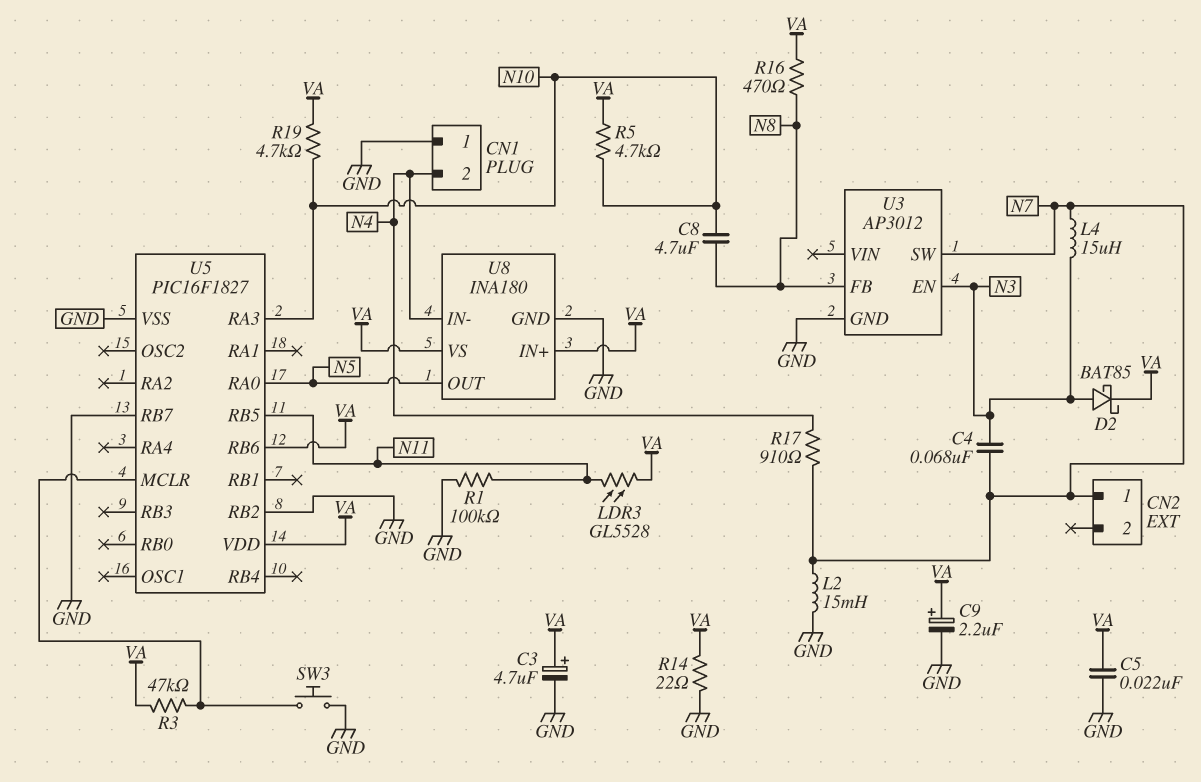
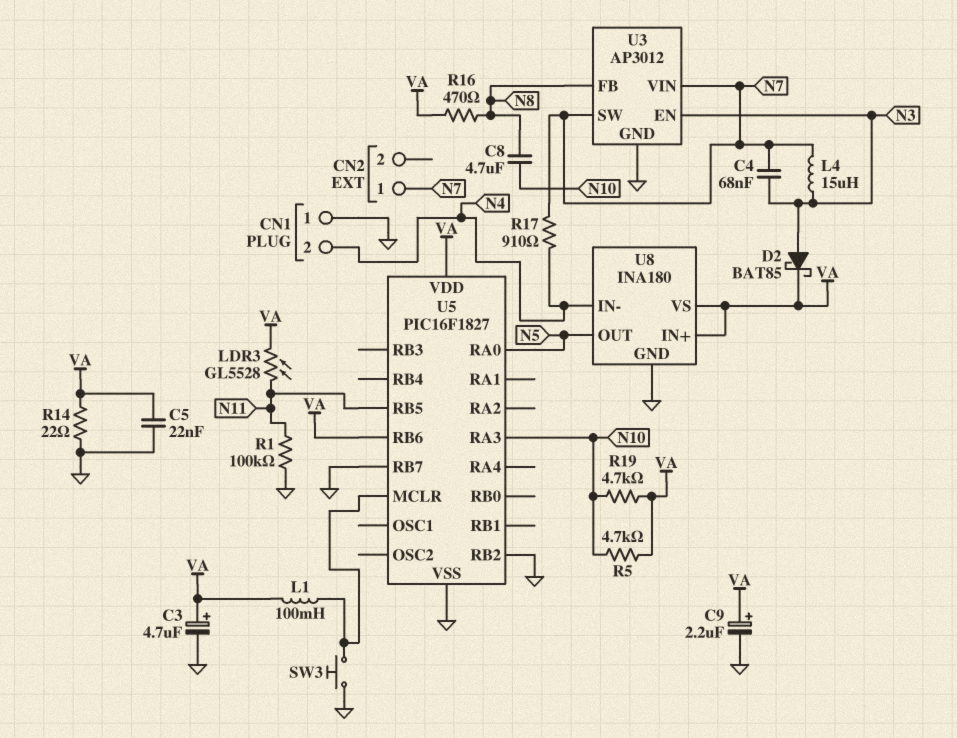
L1: none -> 100mH (U5/MCLR, VA)
L2: 15mH (GND, N7) -> none
R3: 47k (U5/MCLR, VA) -> none
U3 pin VIN: none -> N7

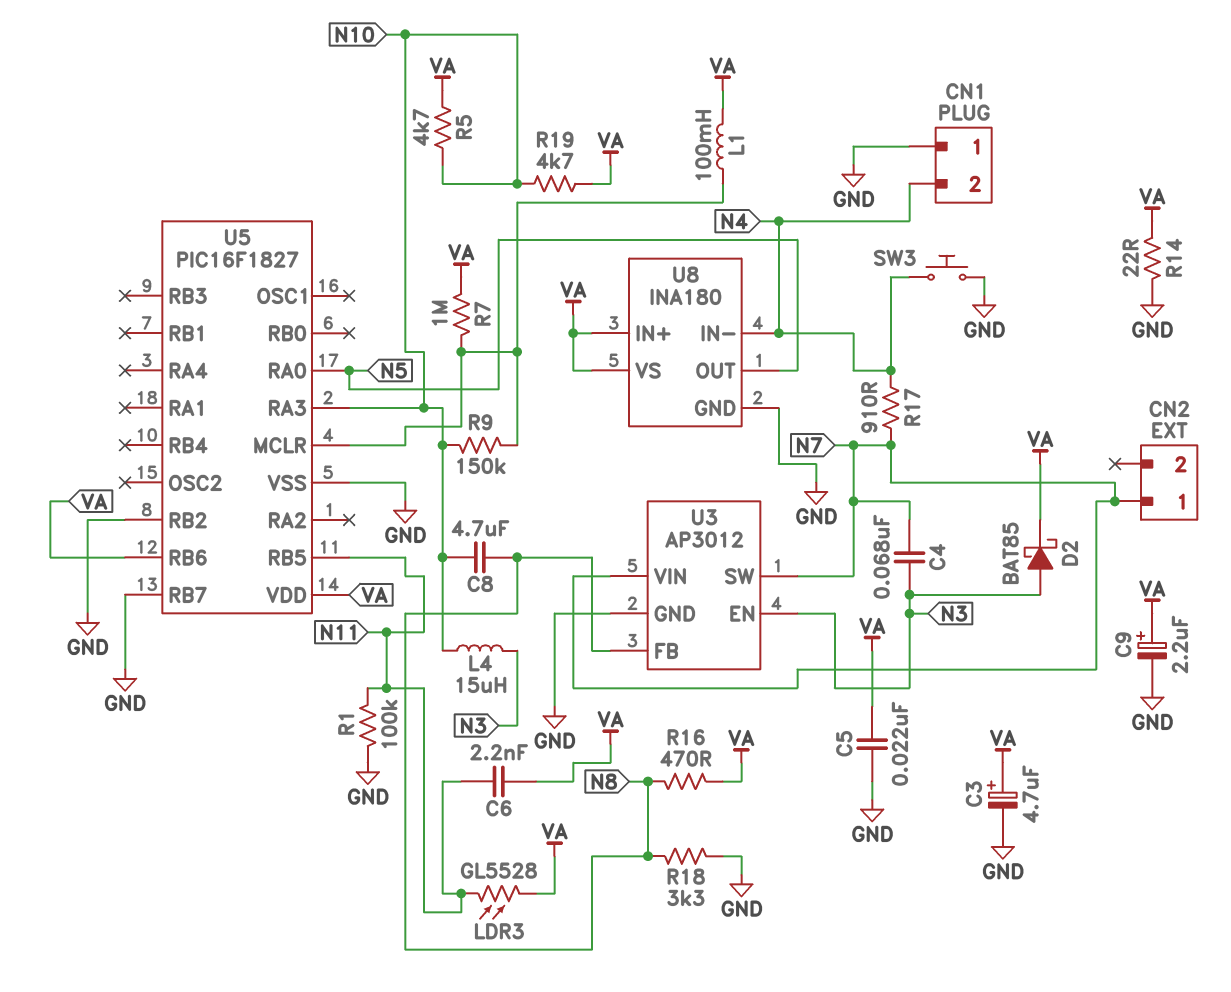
C6: none -> 2.2nF (N11, VA)
L4: 15uH (N3, N7) -> 15uH (N3, N10)
R7: none -> 1M (U5/MCLR, VA)
R9: none -> 150k (N10, U5/MCLR)
R18: none -> 3.3k (GND, N8)
SW3: button (GND, U5/MCLR) -> button (GND, N4)

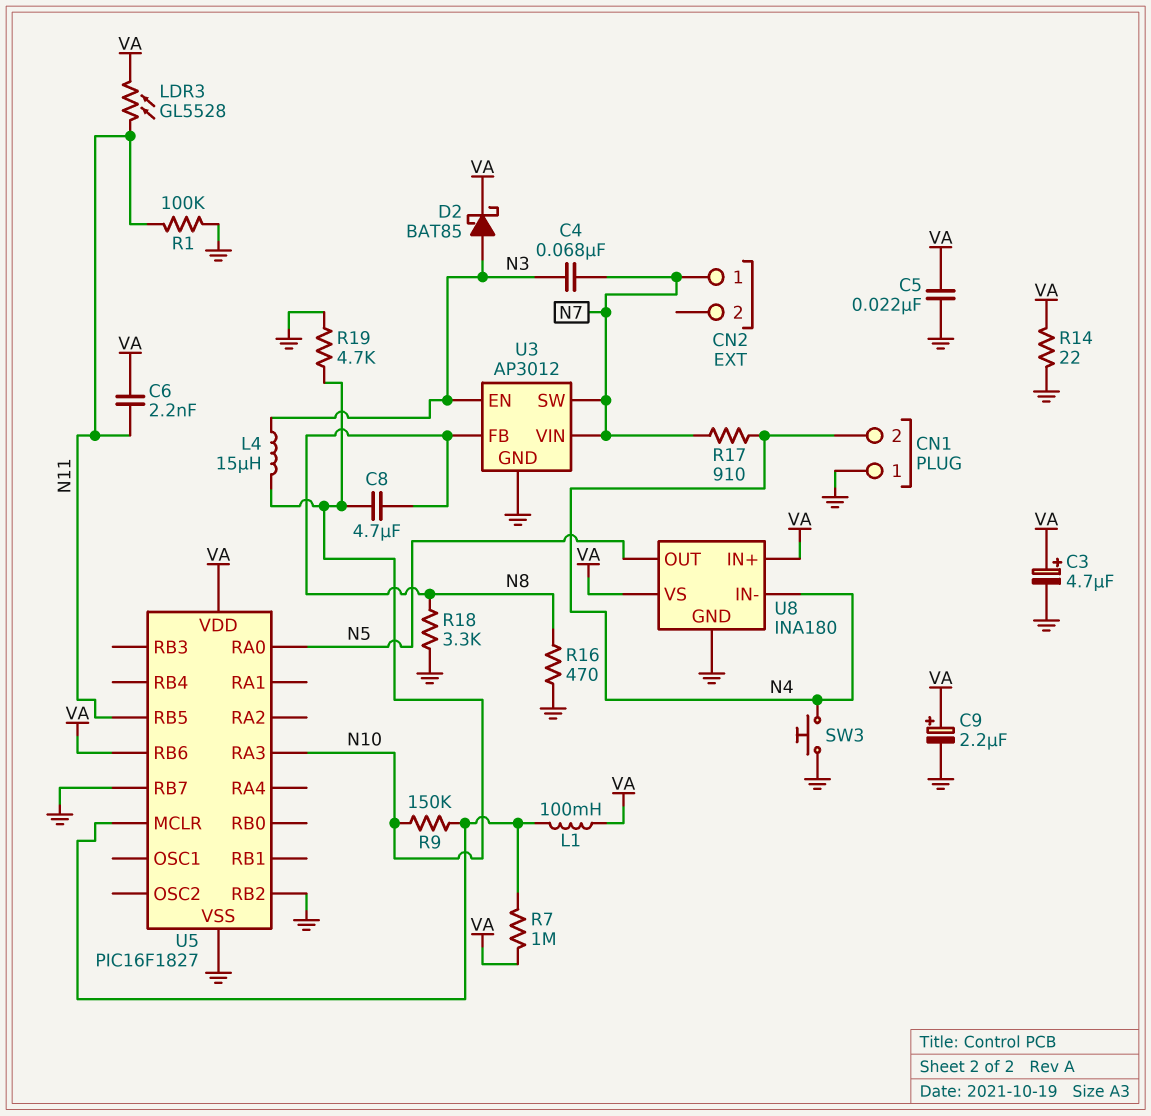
R5: 4.7k (N10, VA) -> none
R16: 470 (N8, VA) -> 470 (GND, N8)
R19: 4.7k (N10, VA) -> 4.7k (GND, N10)

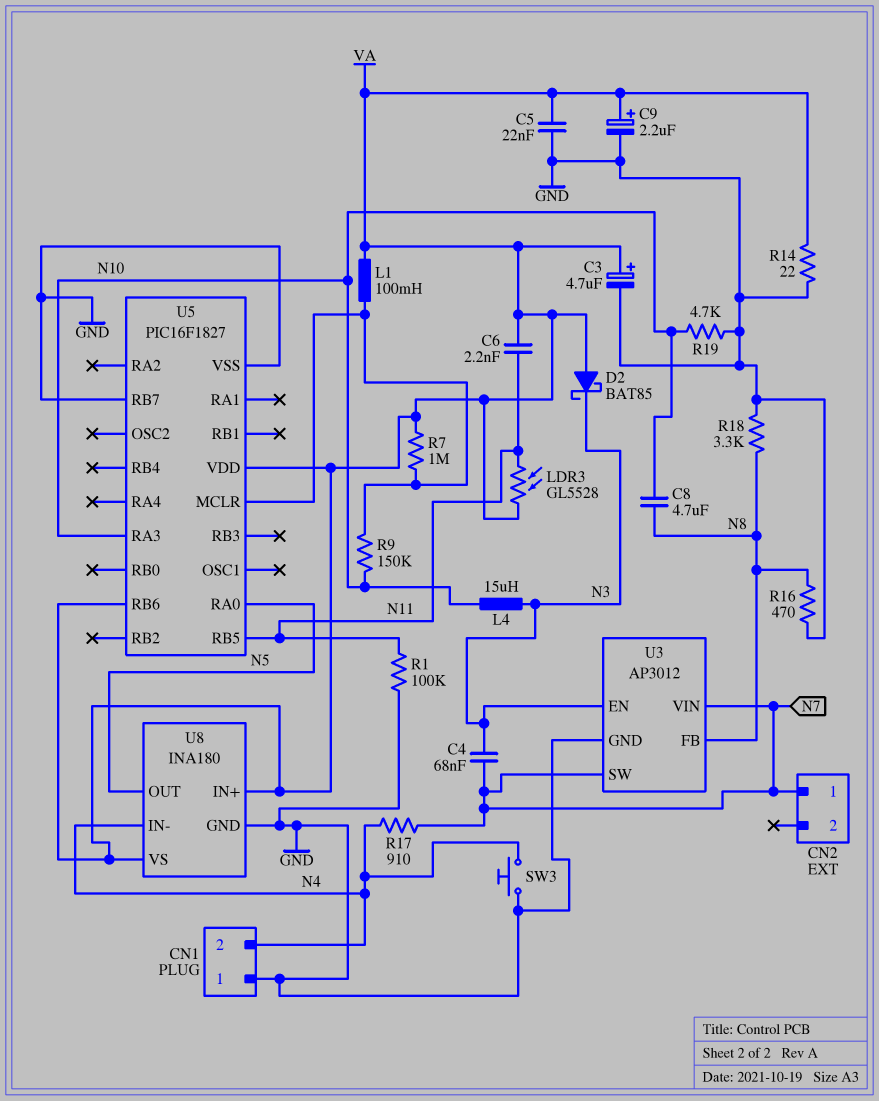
D2: schottky BAT85 (A N3, K VA) -> schottky BAT85 (A VA, K N3)
U5 pin RB2: GND -> none

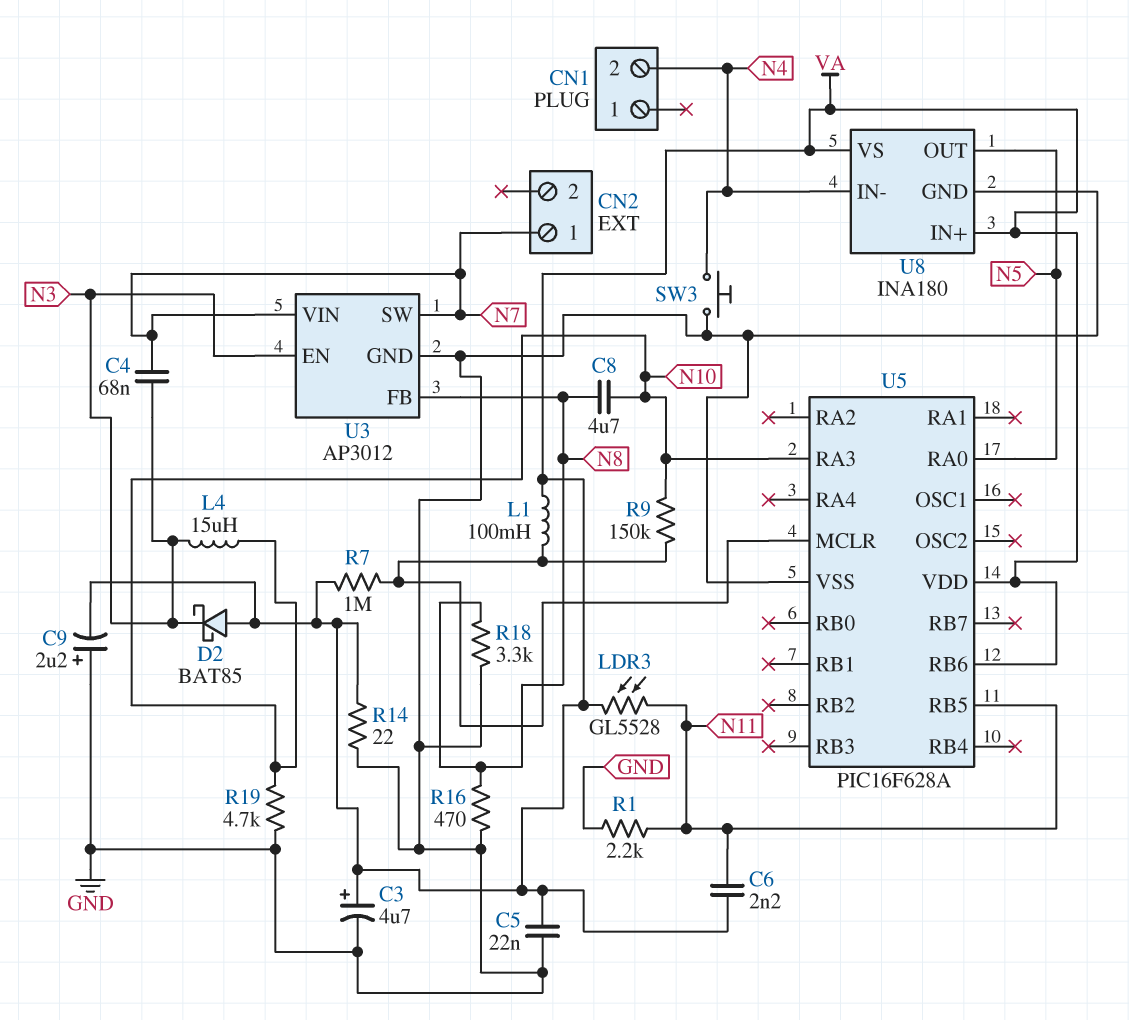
C9: 2.2uF (plus VA, minus GND) -> 2.2uF (plus GND, minus VA)
CN1 pin 1: GND -> none
R1: 100k (GND, N11) -> 2.2k (GND, N11)
R17: 910 (N4, N7) -> none
U5: PIC16F1827 -> PIC16F628A
U5 pin RB7: GND -> none

